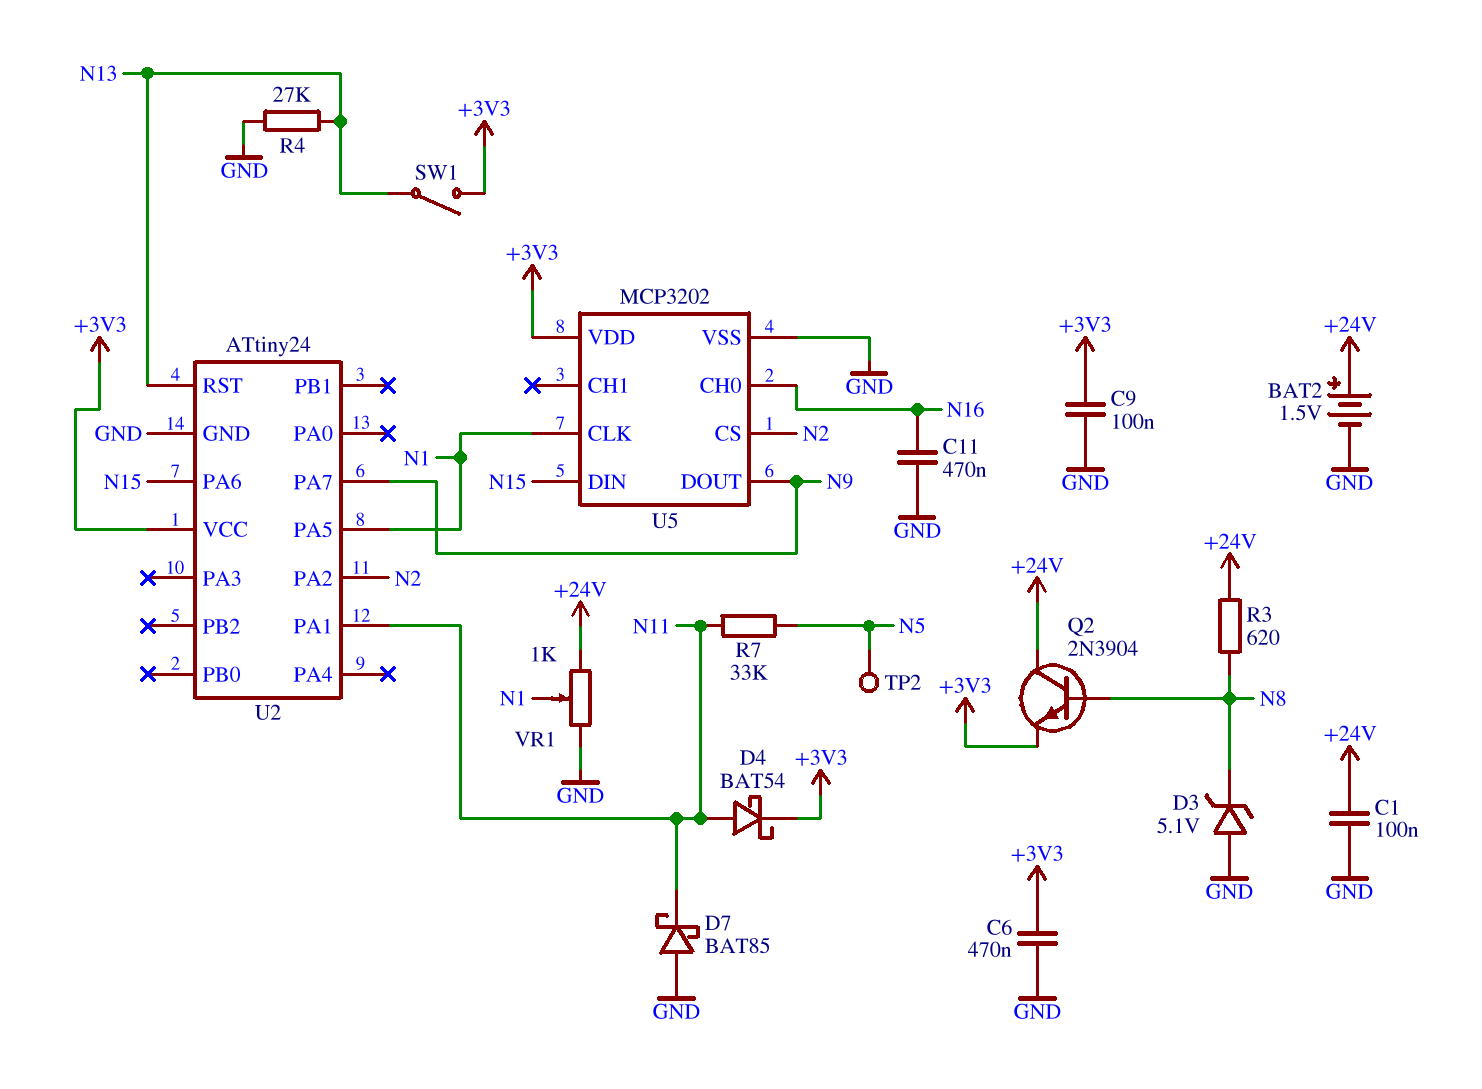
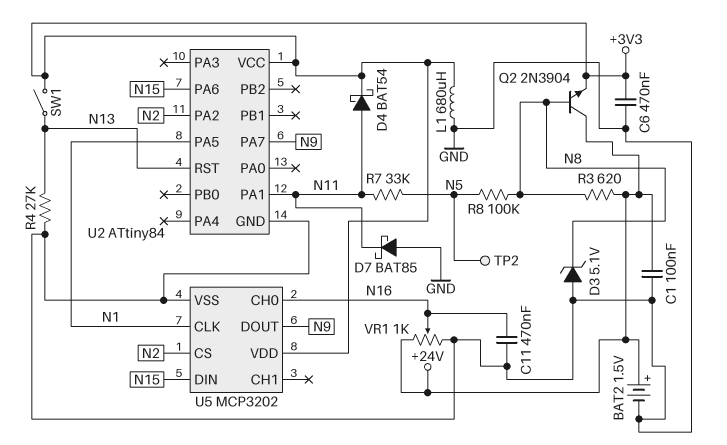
C9: 100nF (+3V3, GND) -> none
L1: none -> 680uH (+3V3, GND)
R8: none -> 100k (N5, N8)
U2: ATtiny24 -> ATtiny84
VR1: 1k (+24V, GND, wiper N1) -> 1k (+24V, GND, wiper N16)

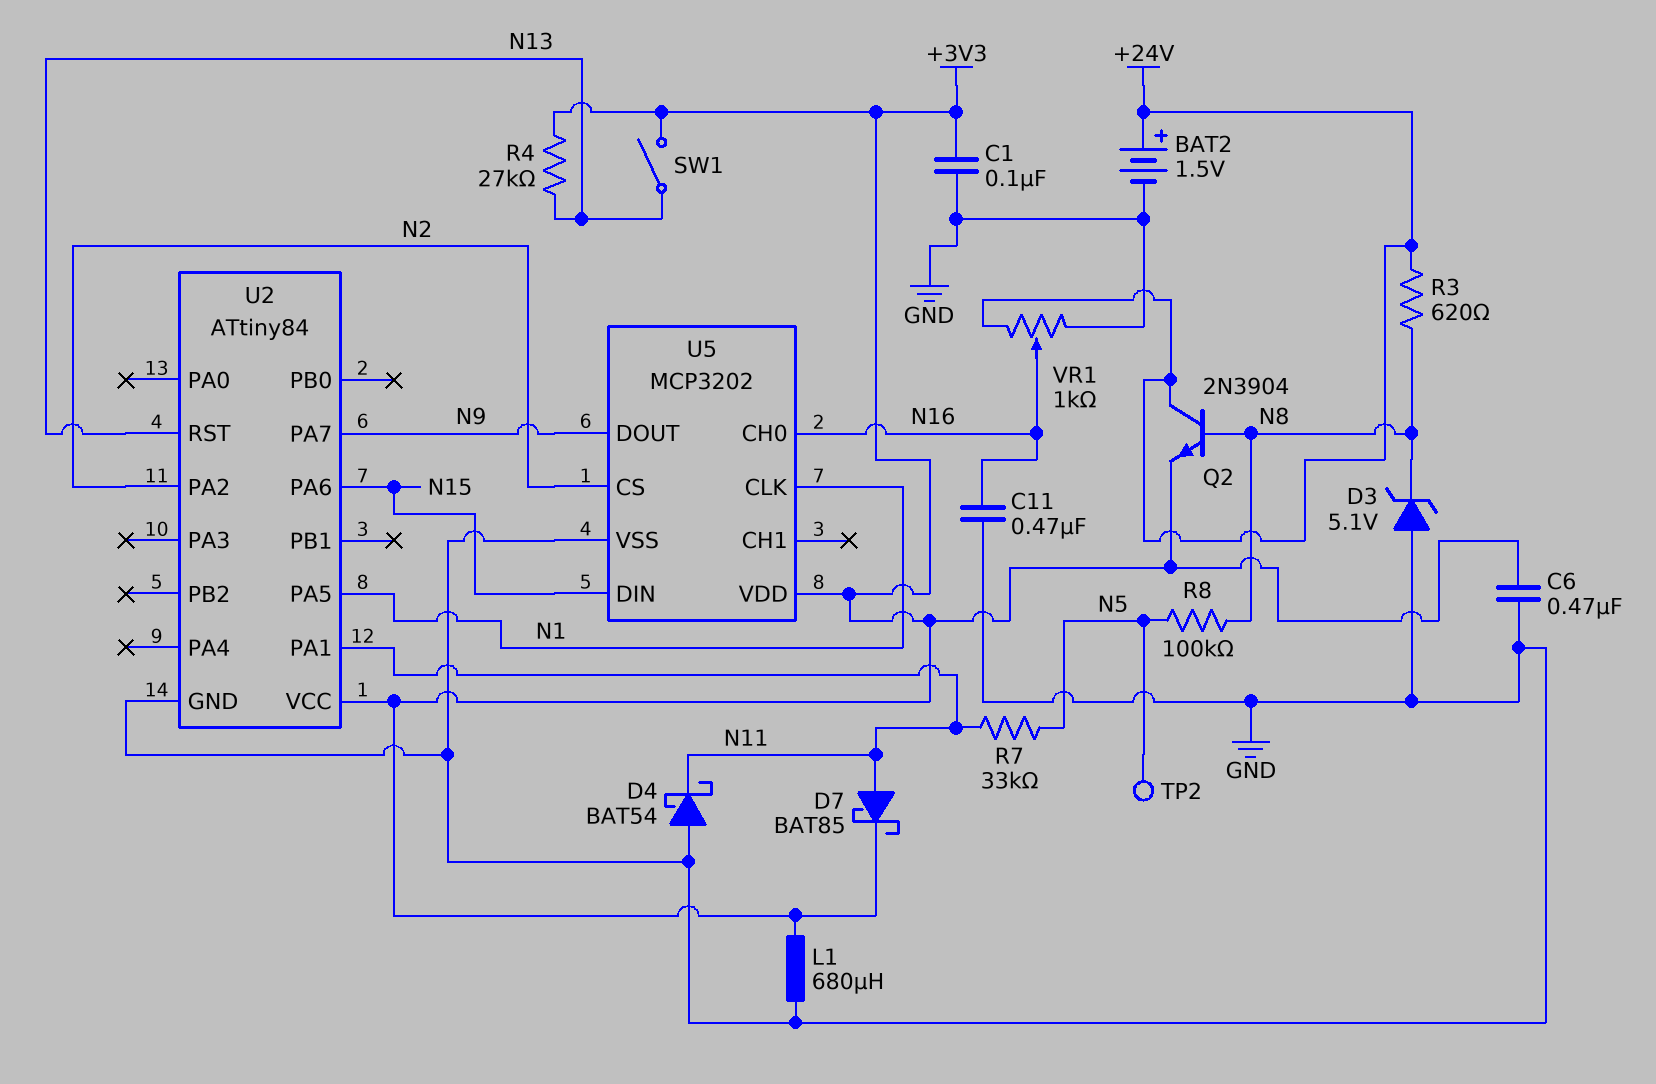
C1: 100nF (+24V, GND) -> 100nF (+3V3, GND)
D4: schottky BAT54 (A N11, K +3V3) -> schottky BAT54 (A GND, K N11)
D7: schottky BAT85 (A GND, K N11) -> schottky BAT85 (A N11, K +3V3)
R4: 27k (GND, N13) -> 27k (+3V3, N13)

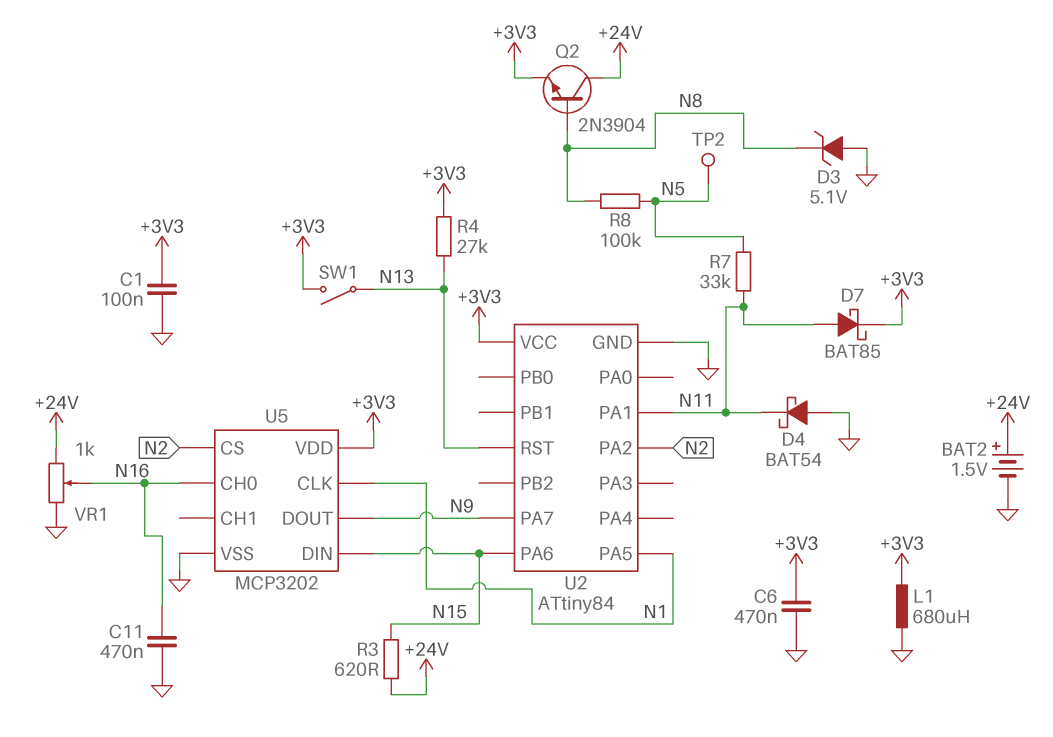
R3: 620 (+24V, N8) -> 620 (+24V, N15)

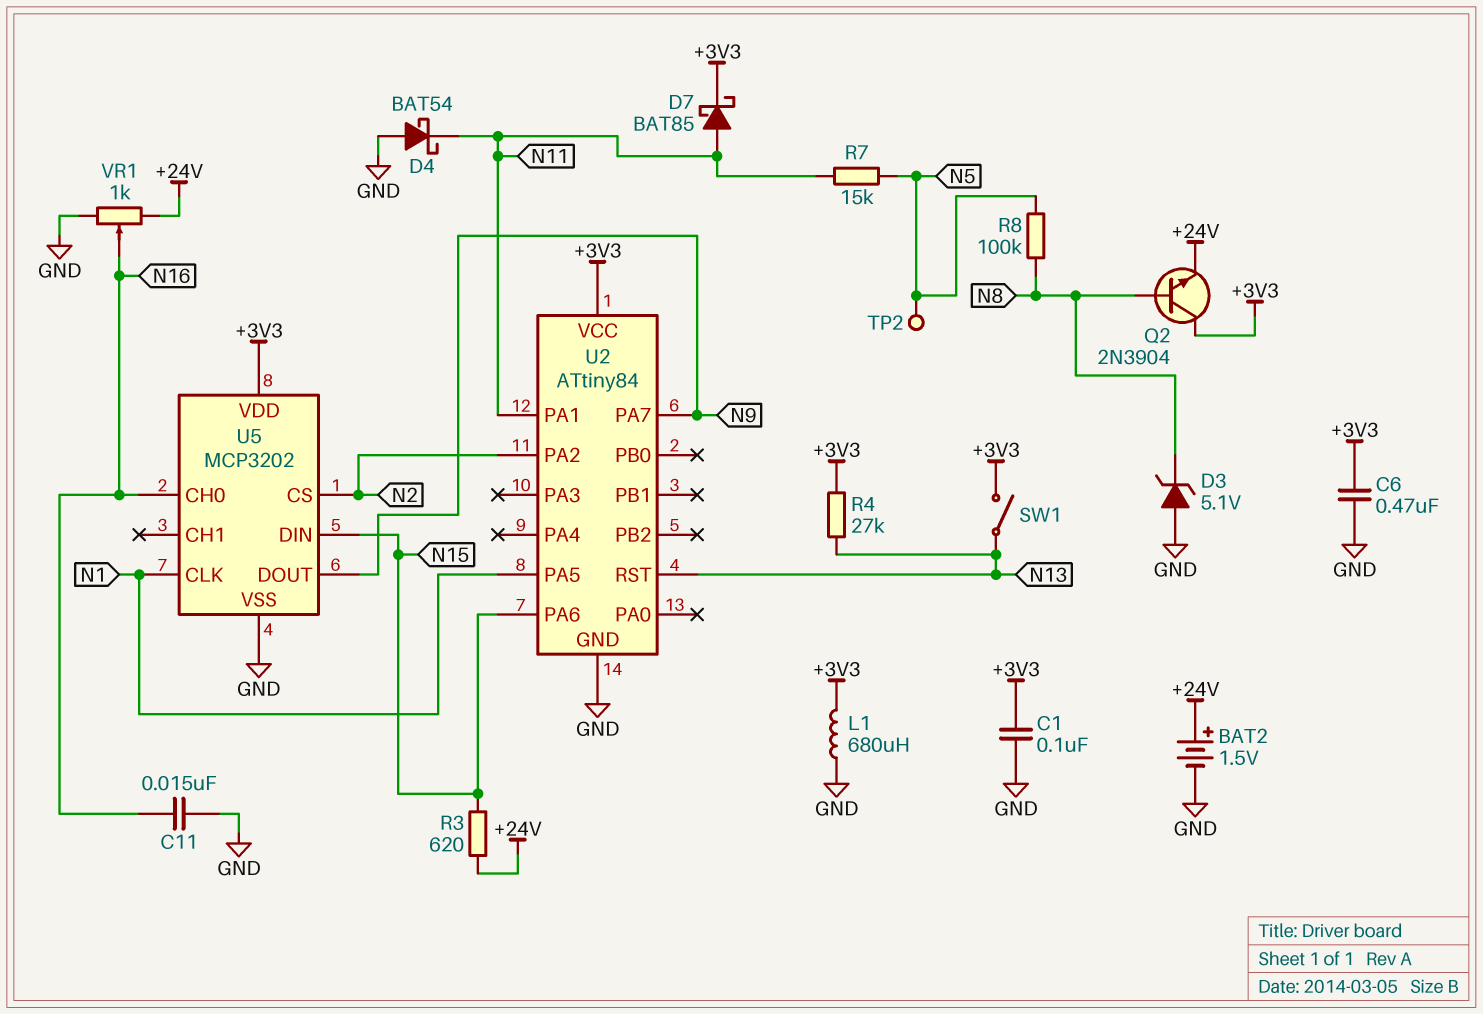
C11: 470nF (GND, N16) -> 15nF (GND, N16)
Q2: NPN 2N3904 (B N8, C +24V, E +3V3) -> NPN 2N3904 (B N8, C +3V3, E +24V)
R7: 33k (N5, N11) -> 15k (N5, N11)

